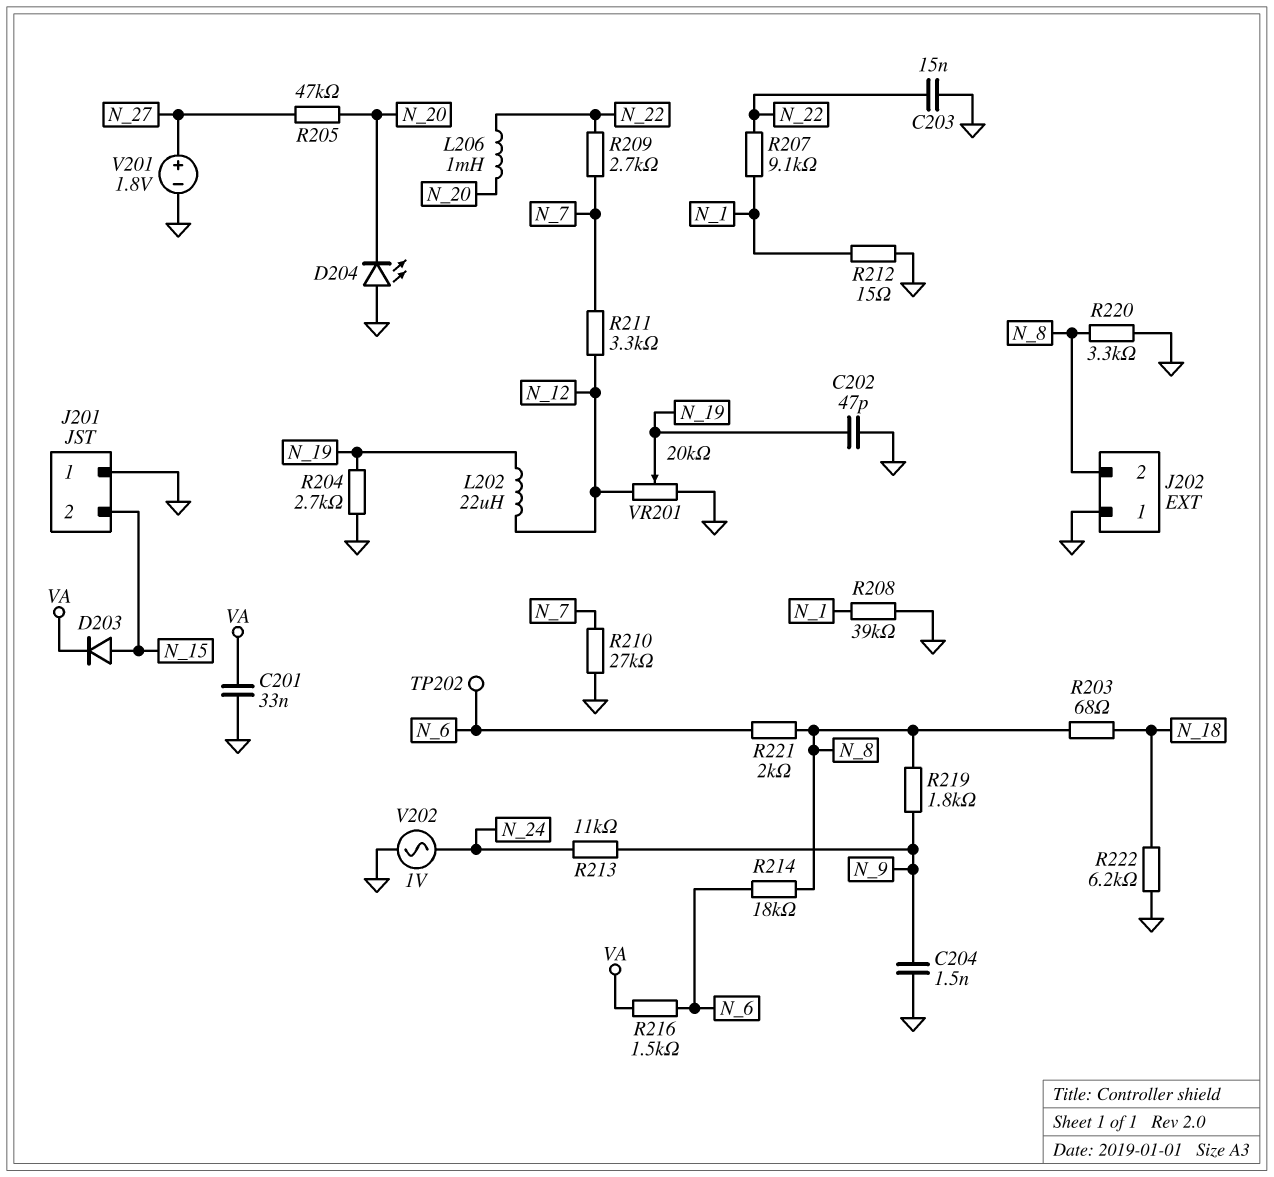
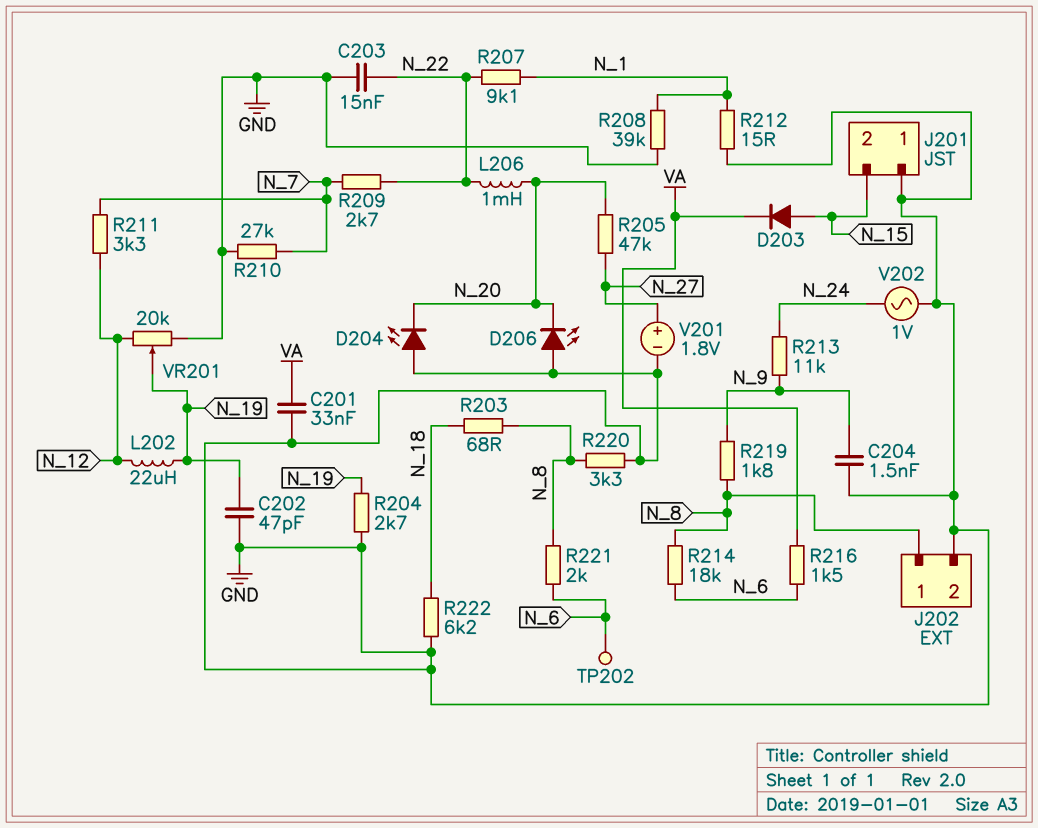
D206: none -> LED (A GND, K N_20)
J202 pin 1: GND -> N_8
J202 pin 2: N_8 -> GND

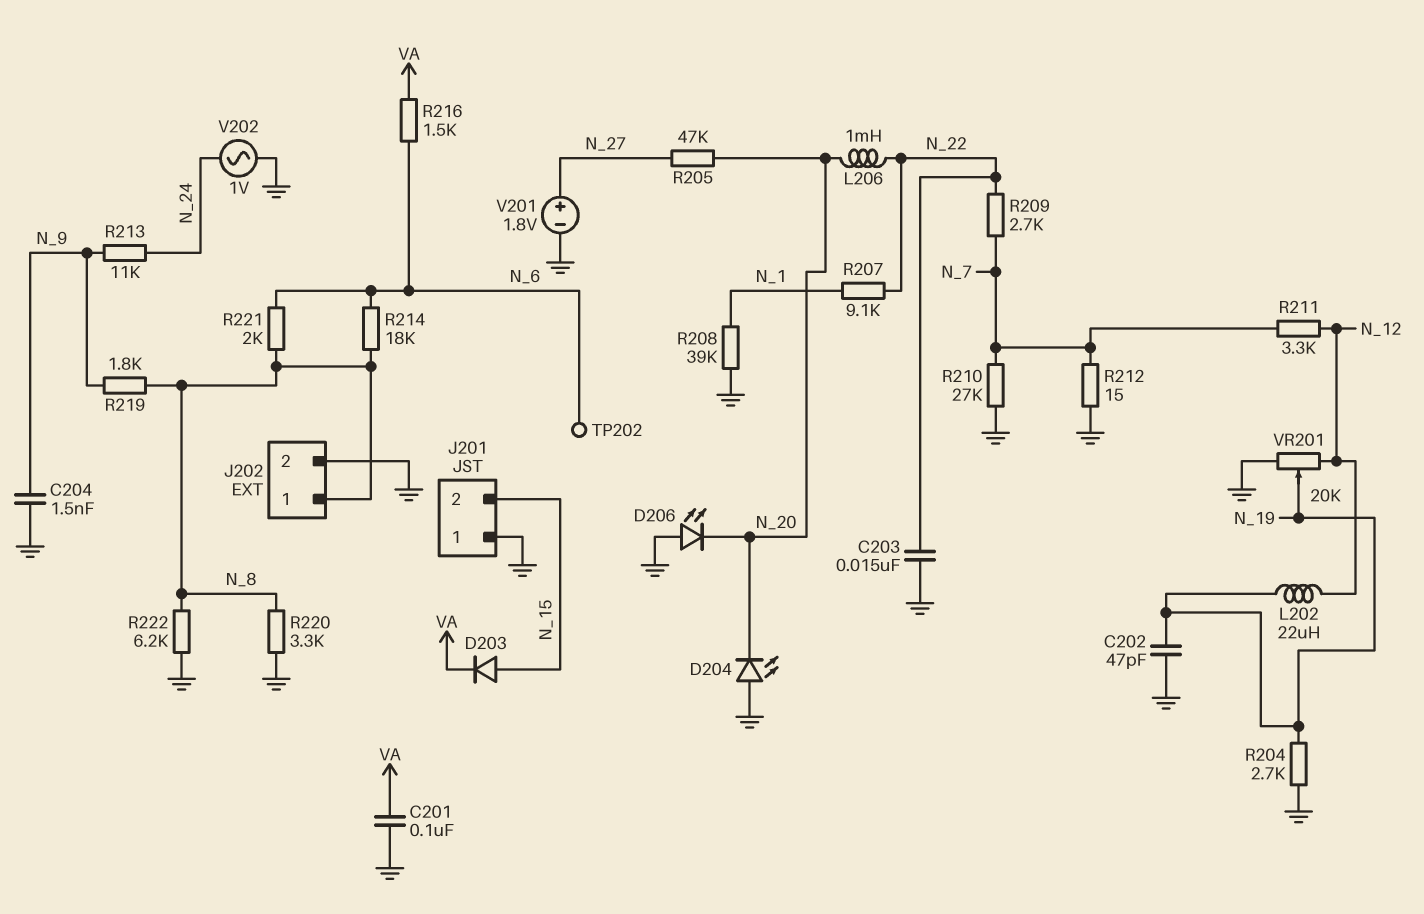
C201: 33nF (GND, VA) -> 100nF (GND, VA)
R203: 68 (N_8, N_18) -> none
R212: 15 (GND, N_1) -> 15 (GND, N_7)
R222: 6.2k (GND, N_18) -> 6.2k (GND, N_8)

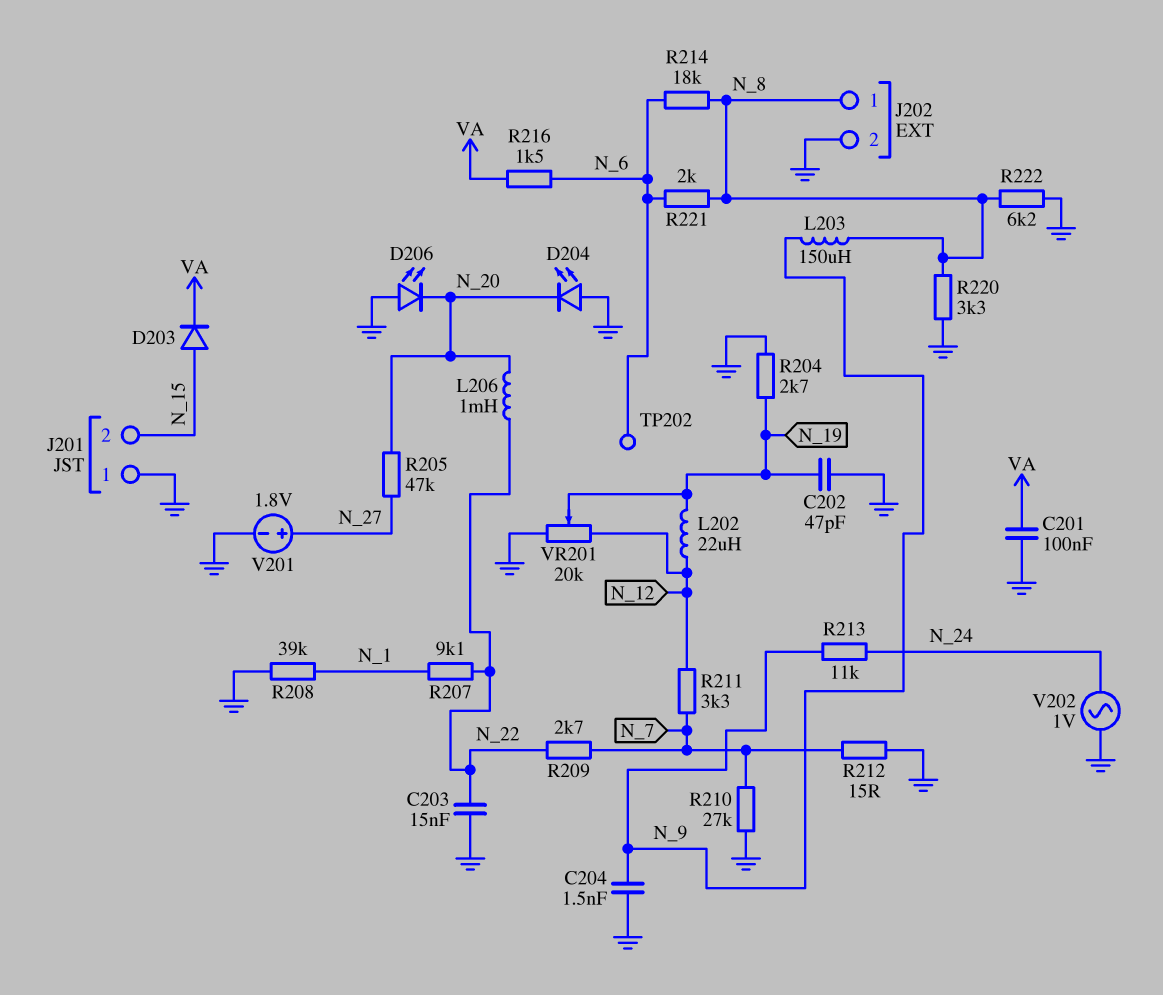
L203: none -> 150uH (N_8, N_9)
R219: 1.8k (N_8, N_9) -> none

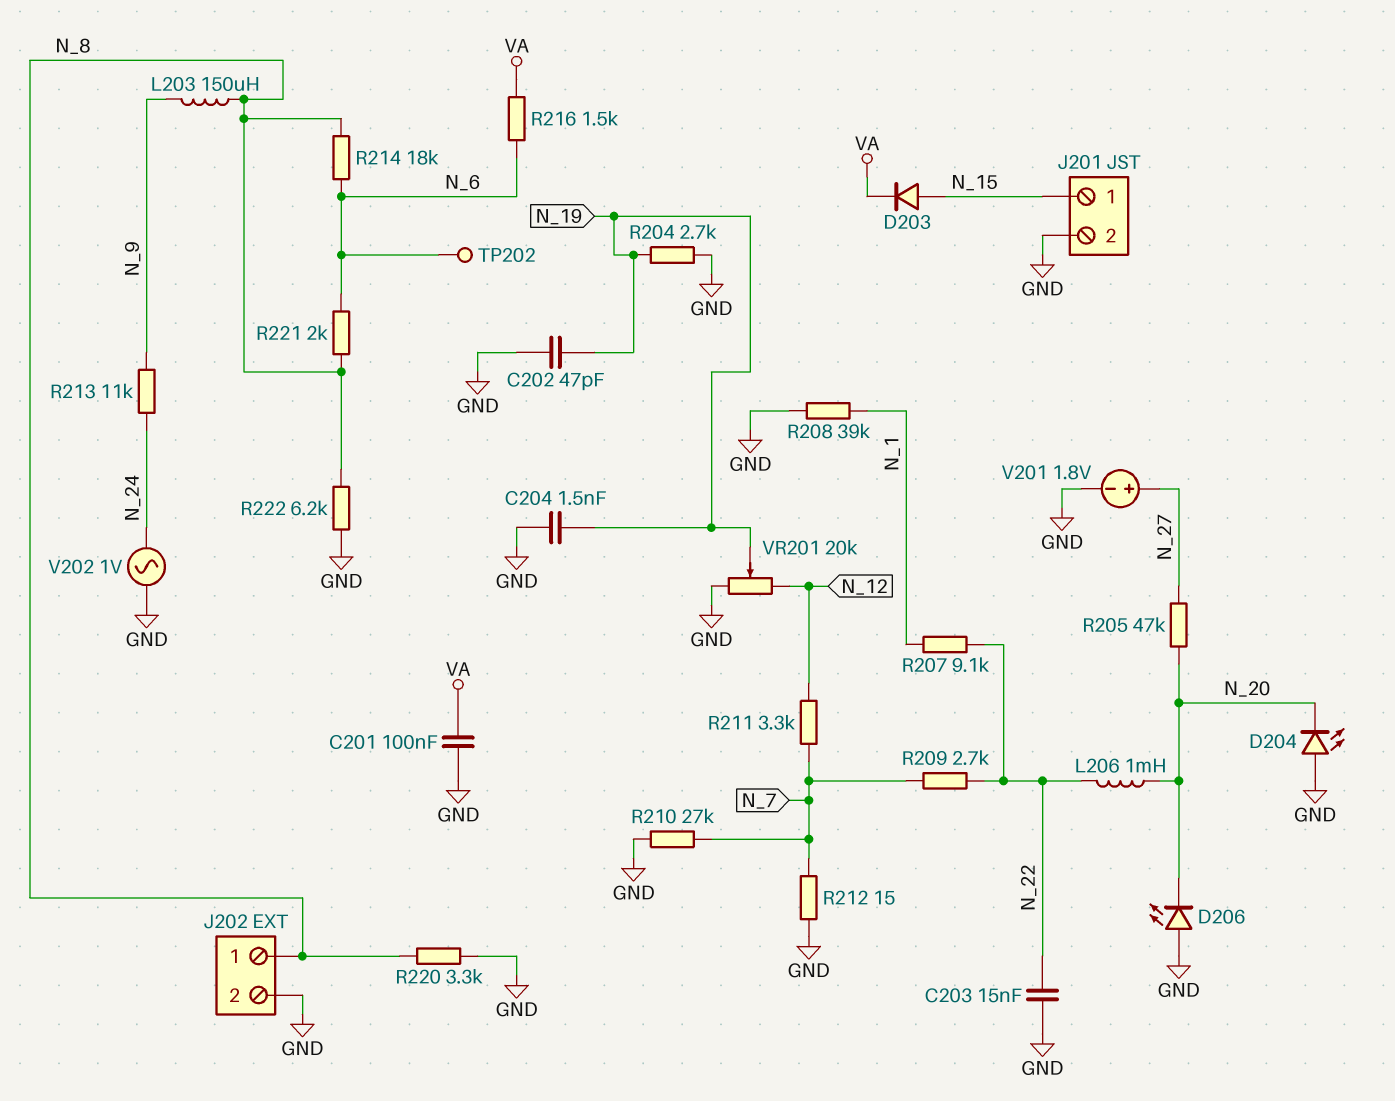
C204: 1.5nF (GND, N_9) -> 1.5nF (GND, N_19)
J201 pin 1: GND -> N_15
J201 pin 2: N_15 -> GND
L202: 22uH (N_12, N_19) -> none

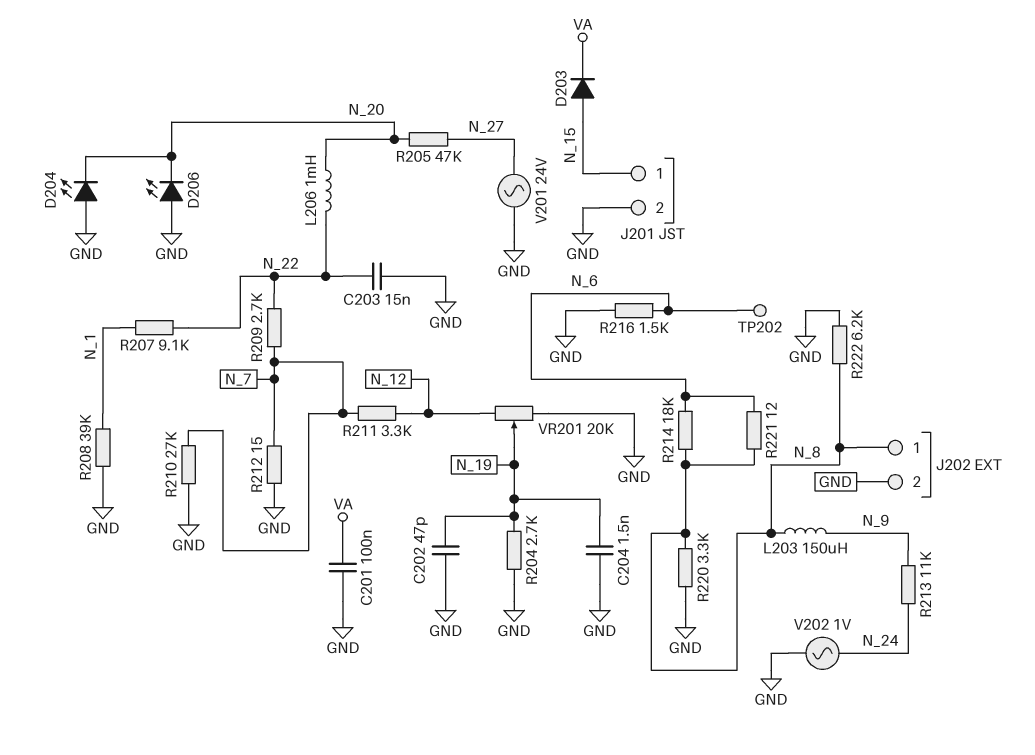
R216: 1.5k (N_6, VA) -> 1.5k (GND, N_6)
R221: 2k (N_6, N_8) -> 12 (N_6, N_8)
V201: 1.8V (plus N_27, minus GND) -> AC 24V (GND, N_27)

